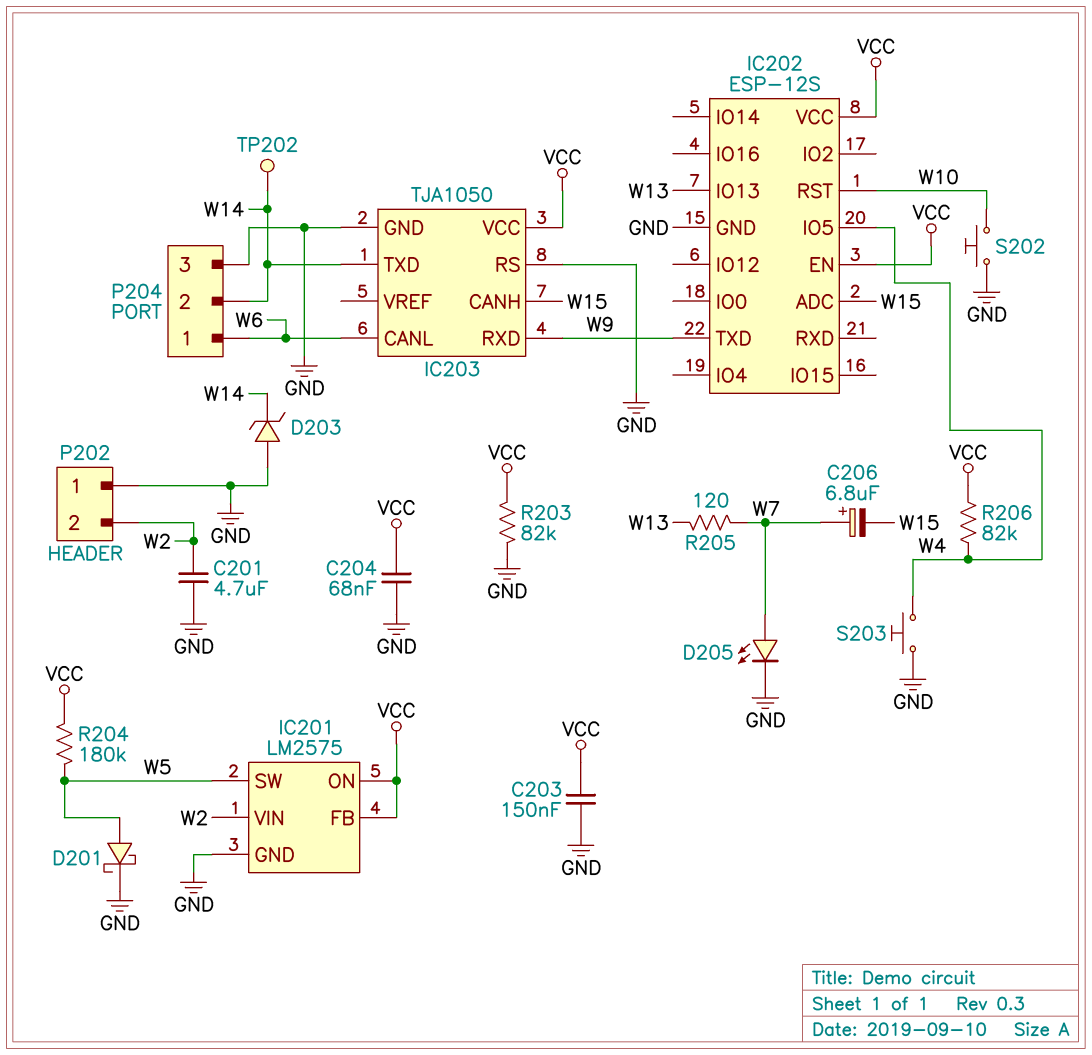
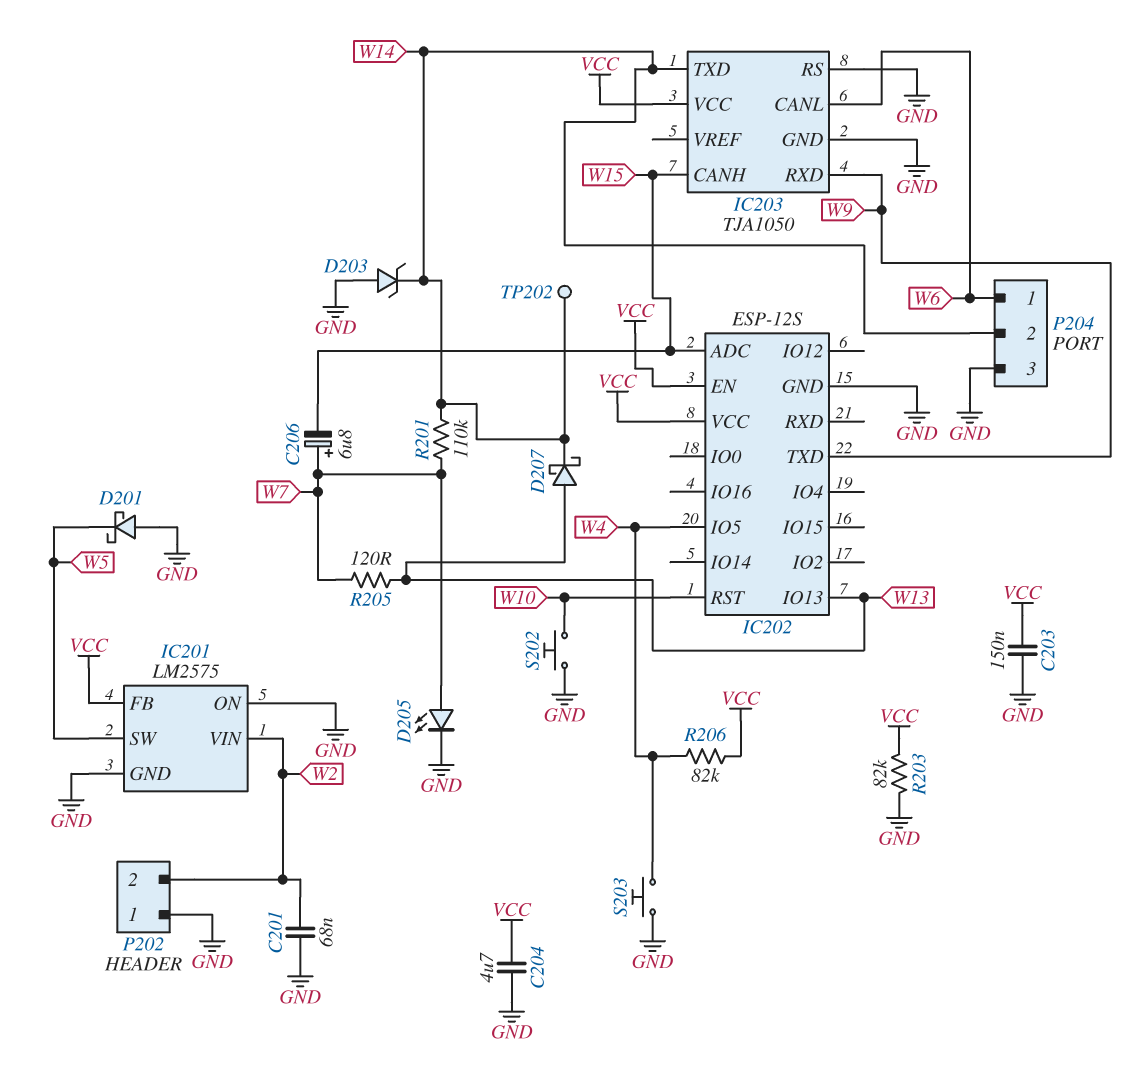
C201: 4.7uF (GND, W2) -> 68nF (GND, W2)
C204: 68nF (GND, VCC) -> 4.7uF (GND, VCC)
D201: schottky (A W5, K GND) -> schottky (A GND, K W5)
D207: none -> schottky (A W13, K W14)
IC201 pin ON: VCC -> GND
R201: none -> 110k (W7, W14)
R204: 180k (VCC, W5) -> none

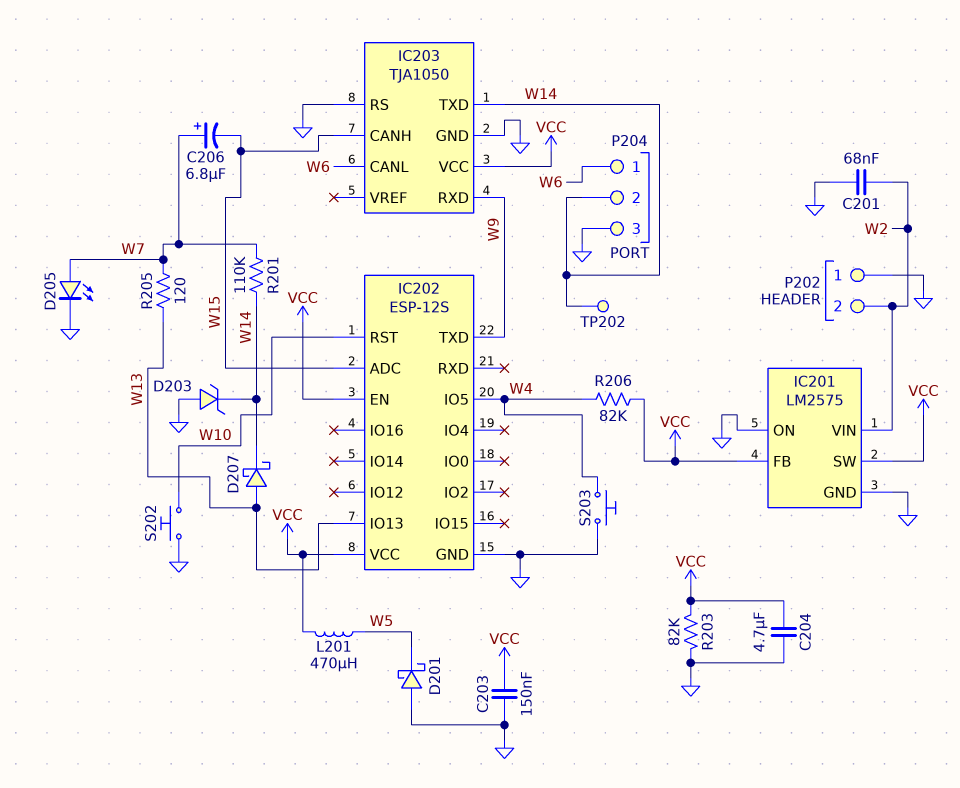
IC201 pin SW: W5 -> VCC
L201: none -> 470uH (VCC, W5)

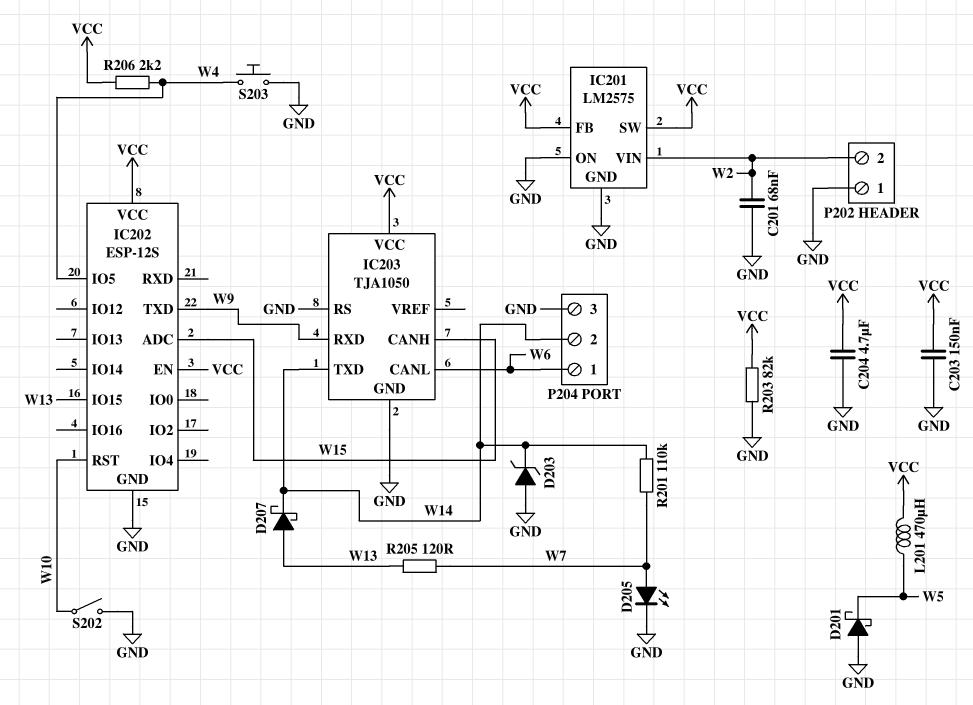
C206: 6.8uF (plus W7, minus W15) -> none
IC202 pin IO13: W13 -> none
IC202 pin IO15: none -> W13
R206: 82k (VCC, W4) -> 2.2k (VCC, W4)
S202: button (GND, W10) -> switch (GND, W10)
TP202: test point (W14) -> none

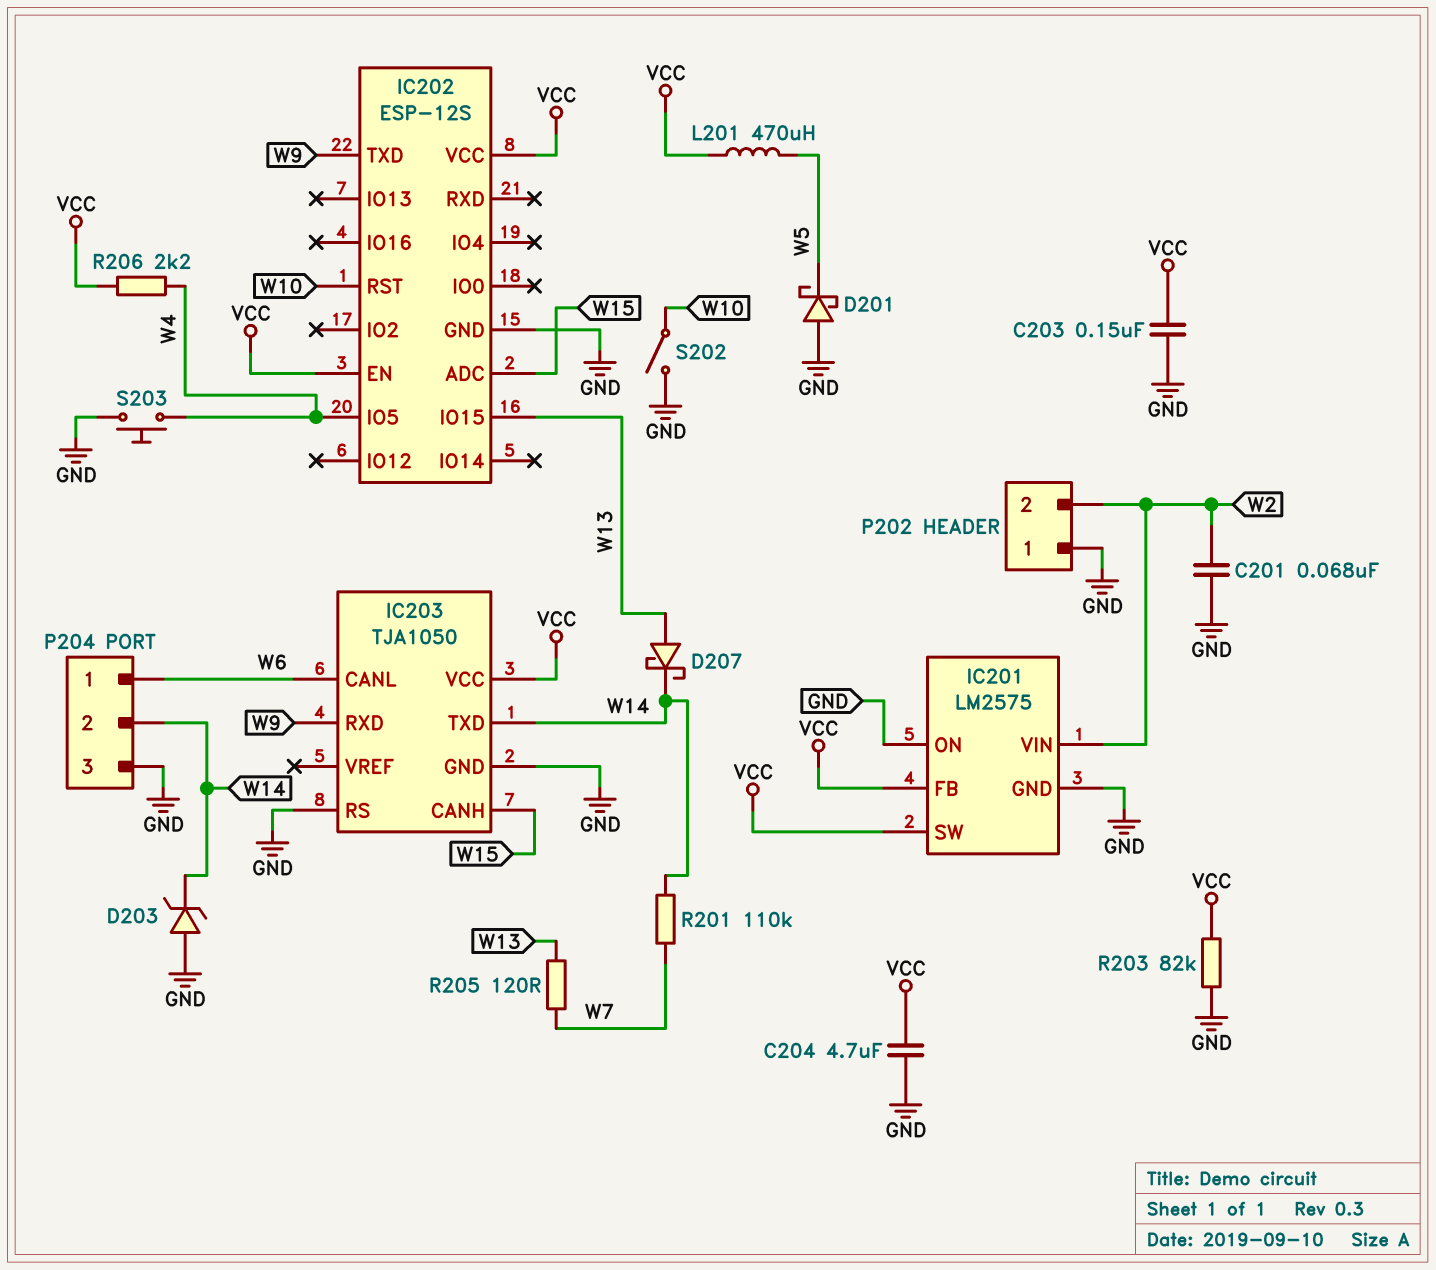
D205: LED (A W7, K GND) -> none

